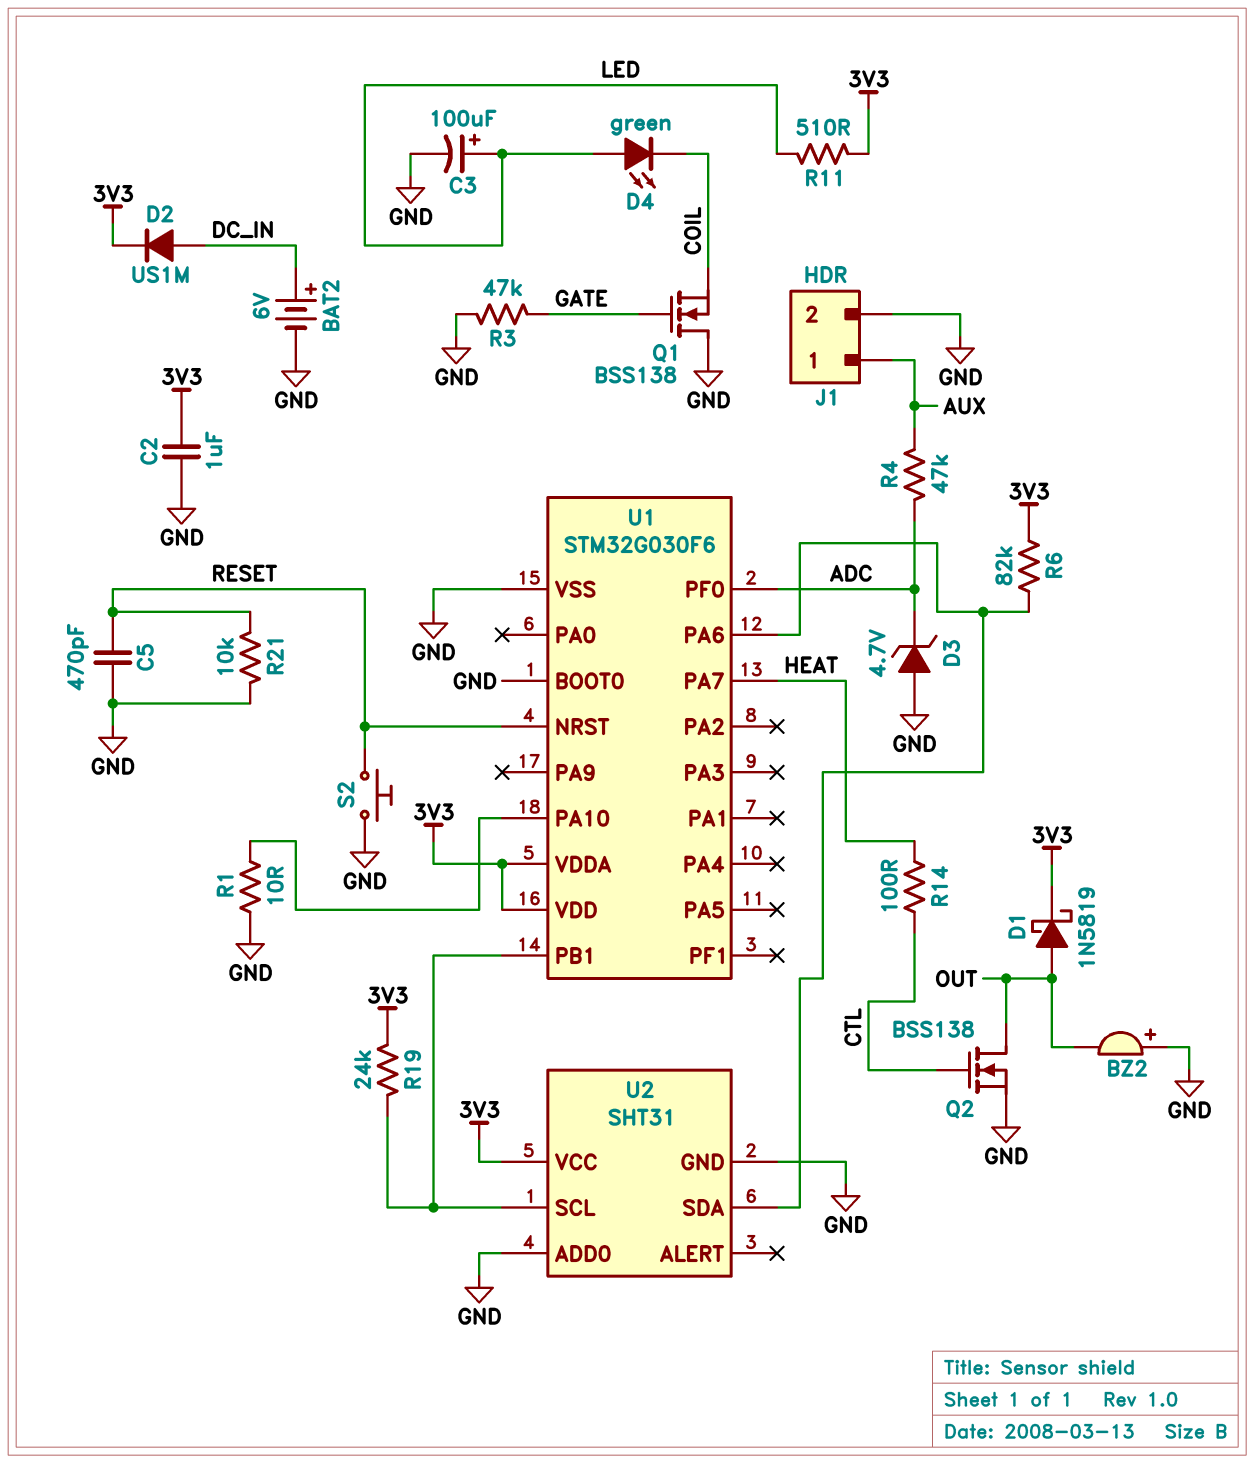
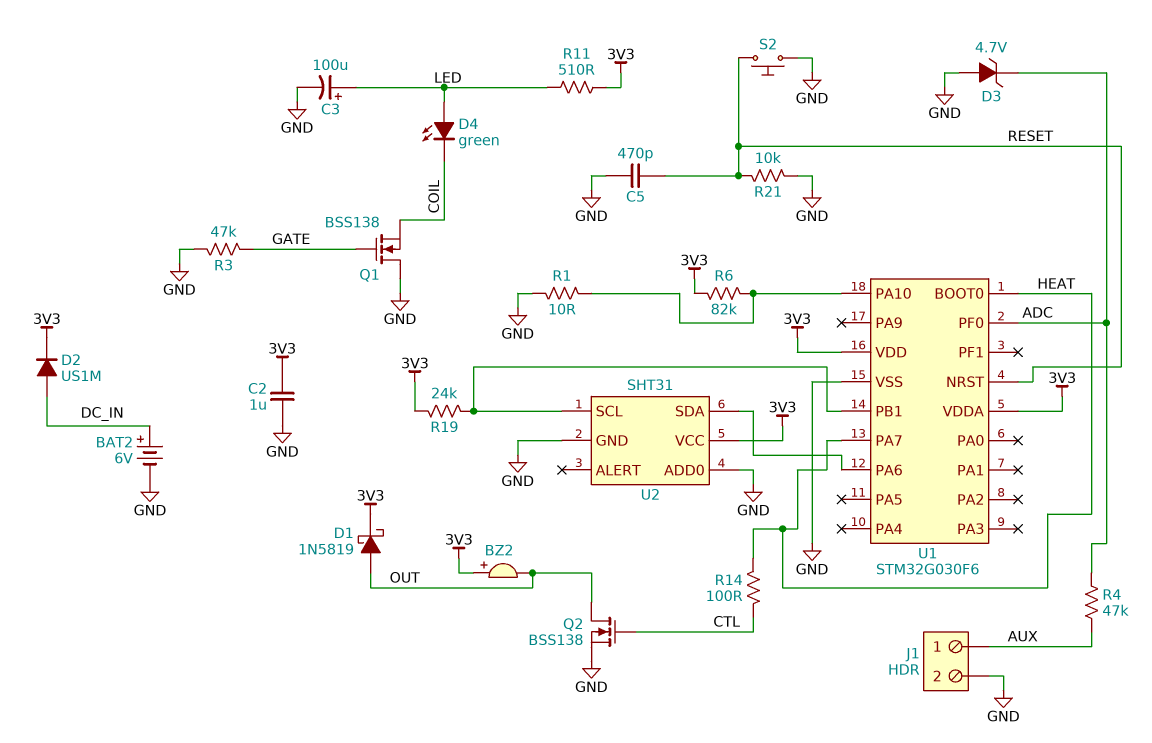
BZ2: buzzer (plus GND, minus OUT) -> buzzer (plus 3V3, minus OUT)
R6: 82k (3V3, U1/PA6) -> 82k (3V3, U1/PA10)
U1 pin BOOT0: GND -> HEAT

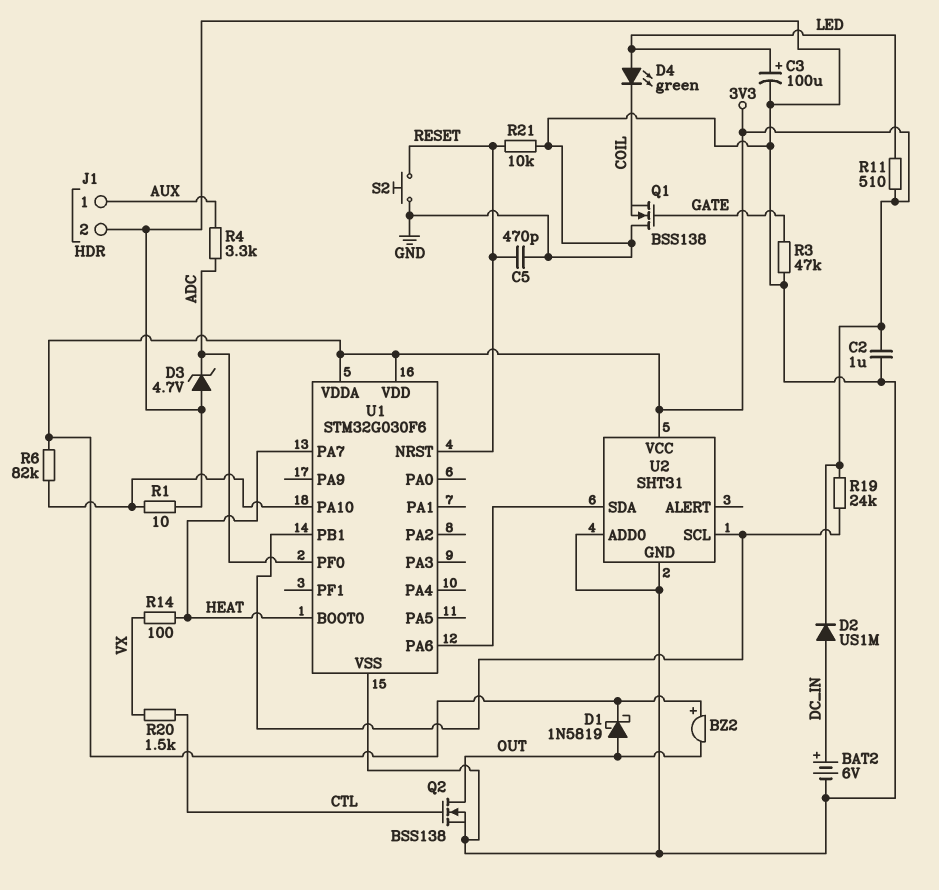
R4: 47k (ADC, AUX) -> 3.3k (ADC, AUX)
R14: 100 (CTL, HEAT) -> 100 (HEAT, VX)
R20: none -> 1.5k (CTL, VX)

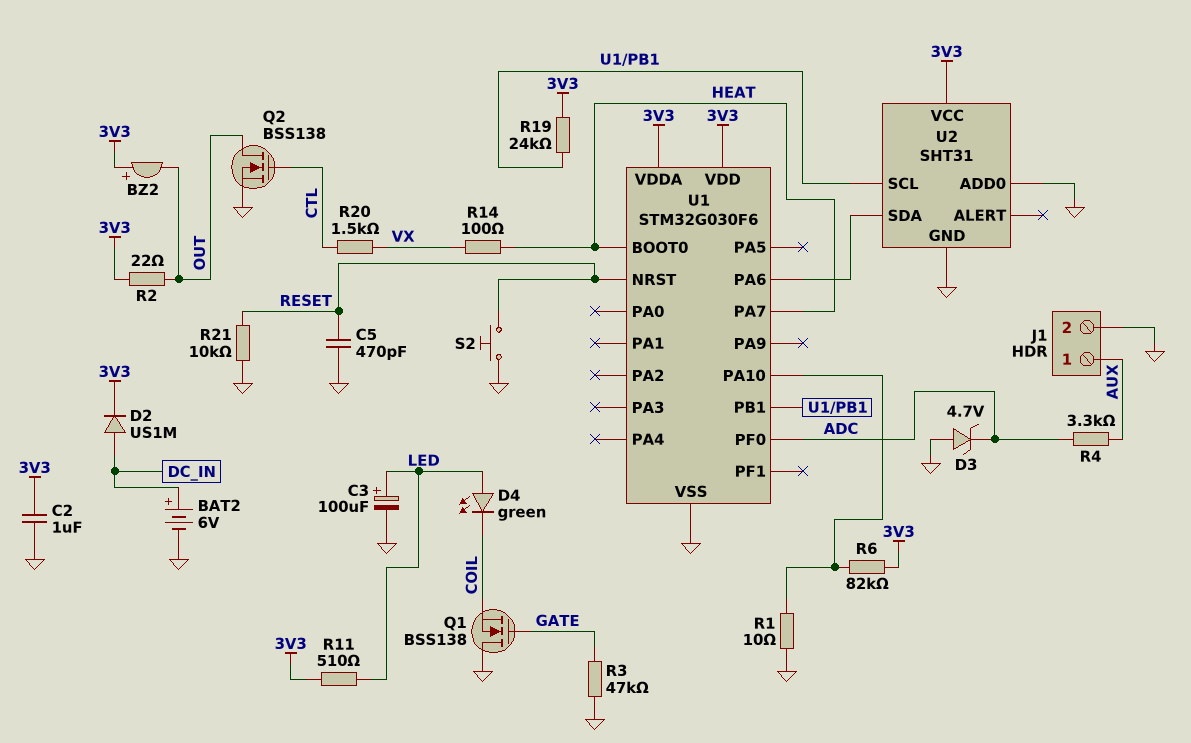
D1: schottky 1N5819 (A OUT, K 3V3) -> none
R2: none -> 22 (3V3, OUT)

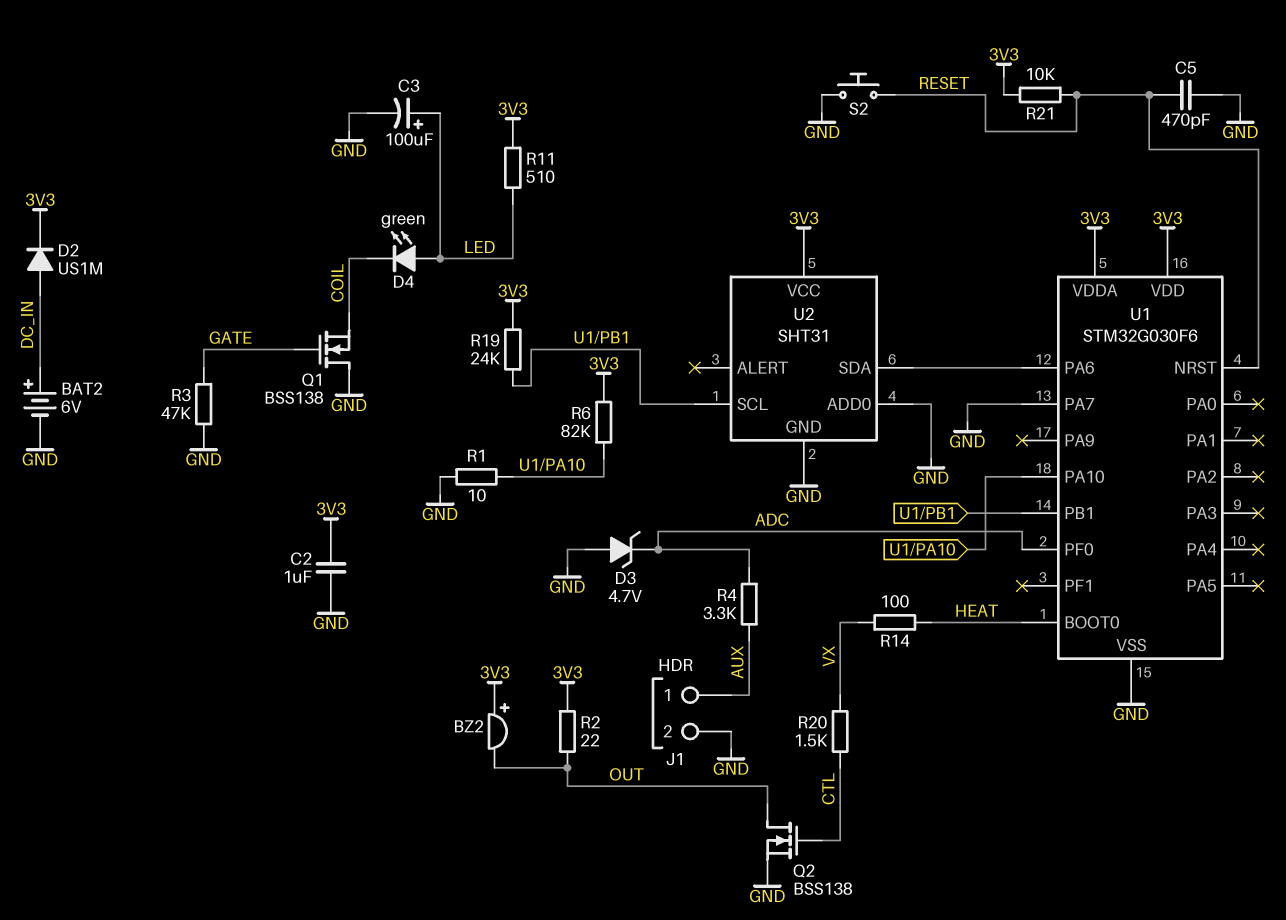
R21: 10k (GND, RESET) -> 10k (3V3, RESET)
U1 pin PA7: HEAT -> GND

